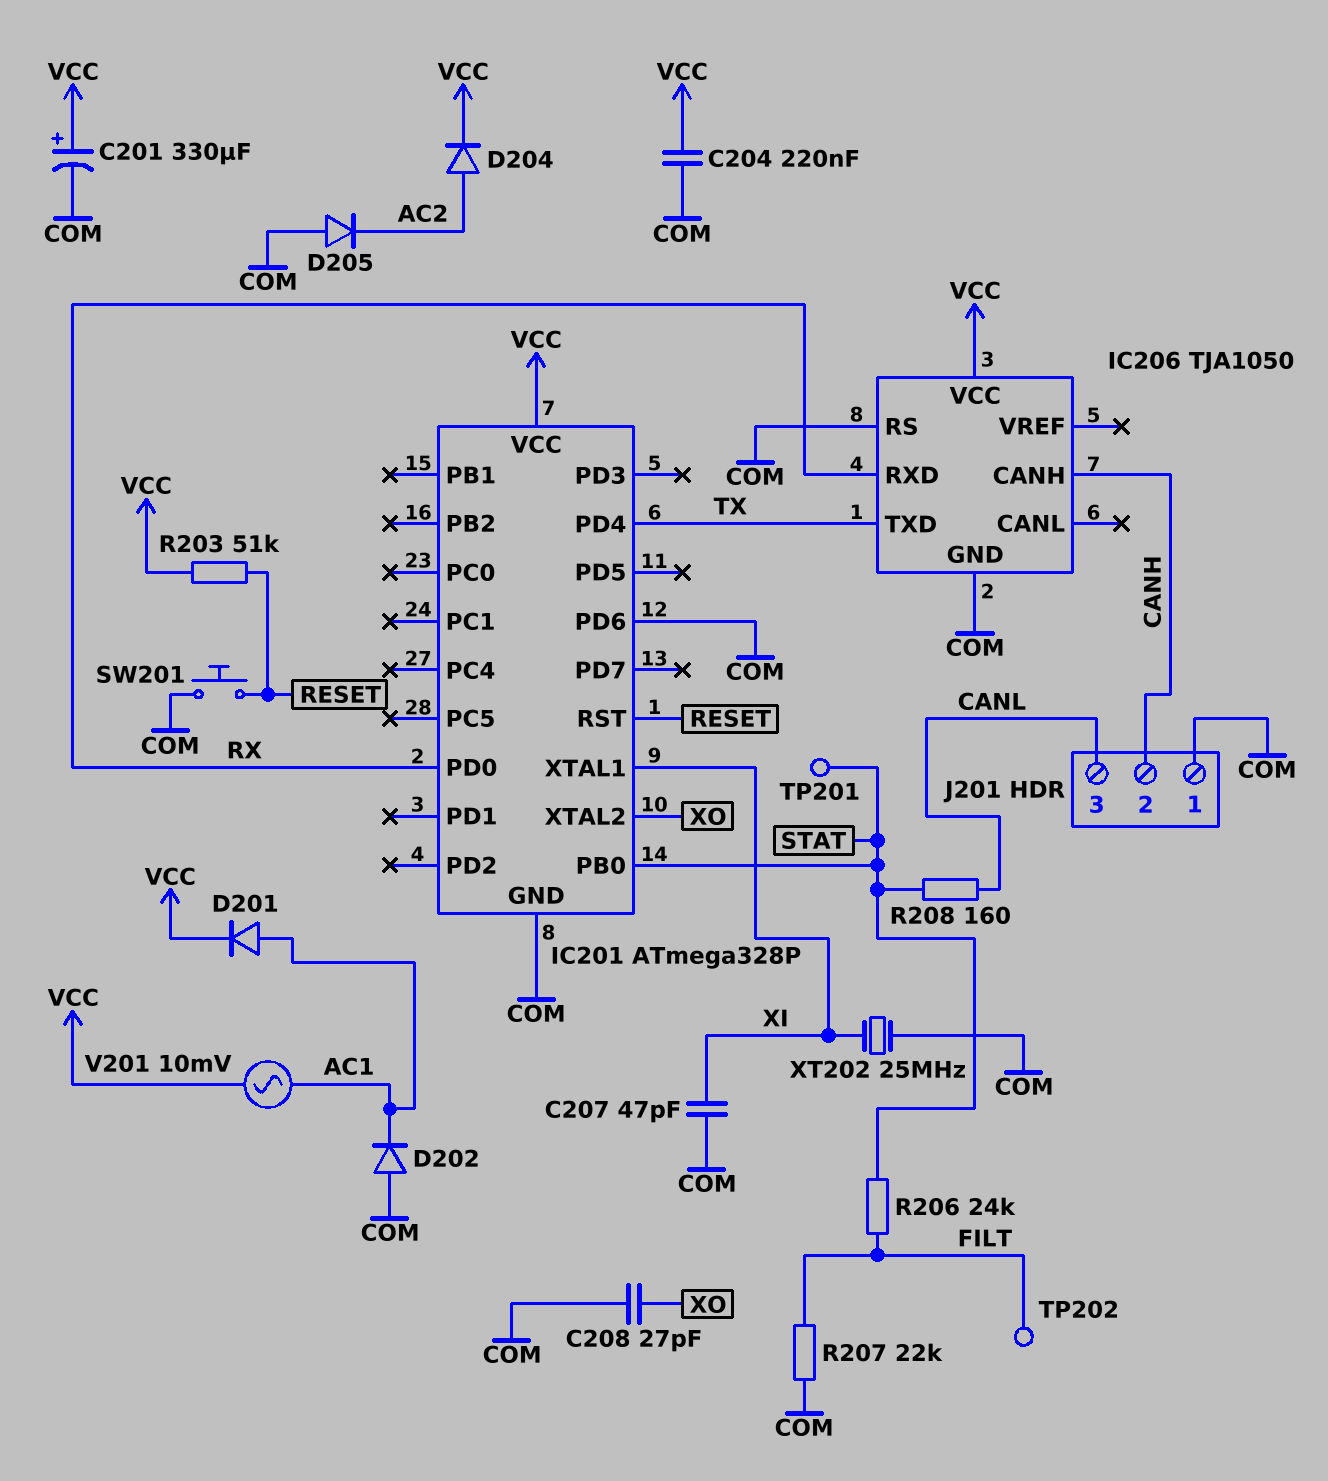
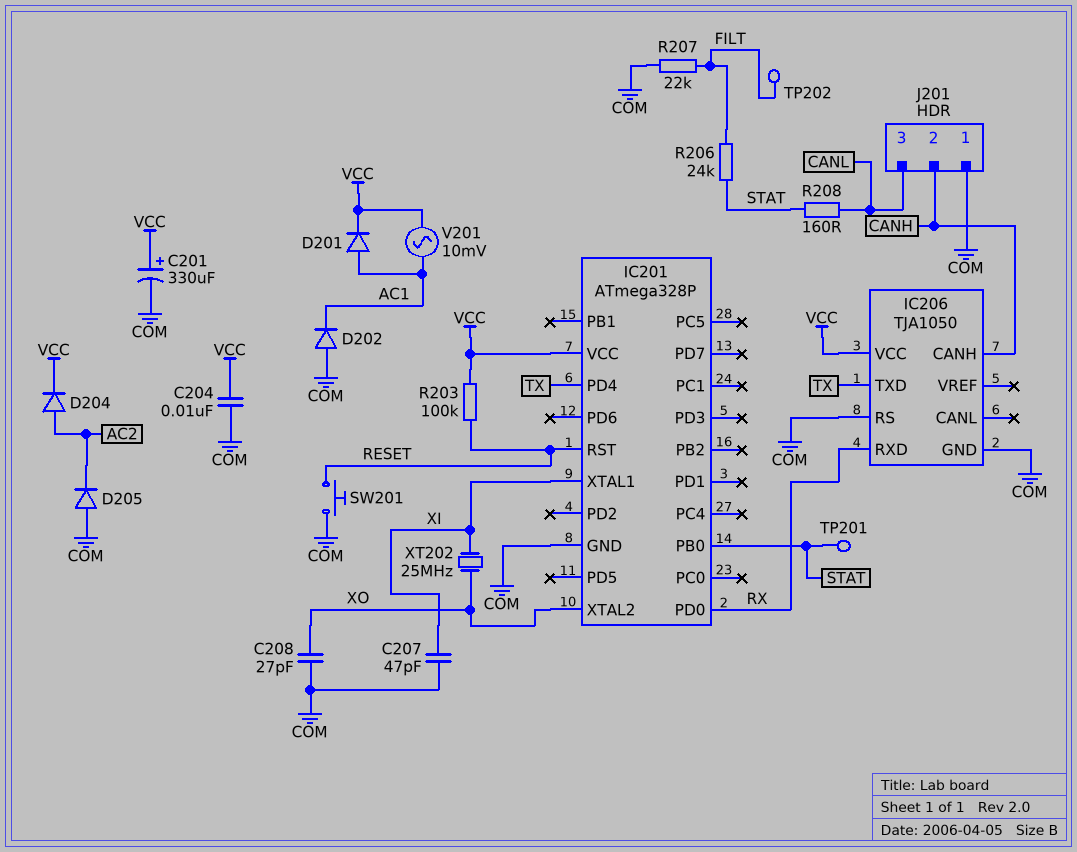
C204: 220nF (COM, VCC) -> 10nF (COM, VCC)
IC201 pin PD6: COM -> none
R203: 51k (RESET, VCC) -> 100k (RESET, VCC)
XT202: 25MHz (COM, XI) -> 25MHz (XI, XO)

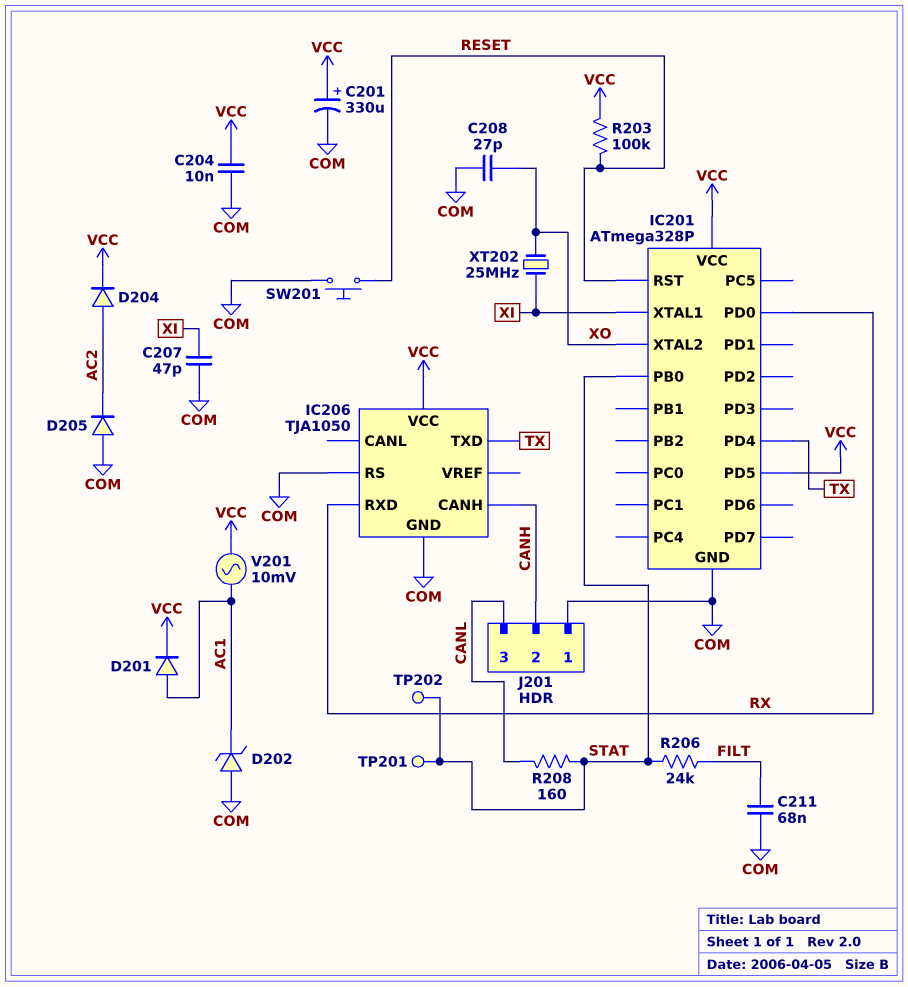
C211: none -> 68nF (COM, FILT)
D202: diode (A COM, K AC1) -> zener (A COM, K AC1)
IC201 pin PD5: none -> VCC
R207: 22k (COM, FILT) -> none
TP202: test point (FILT) -> test point (STAT)

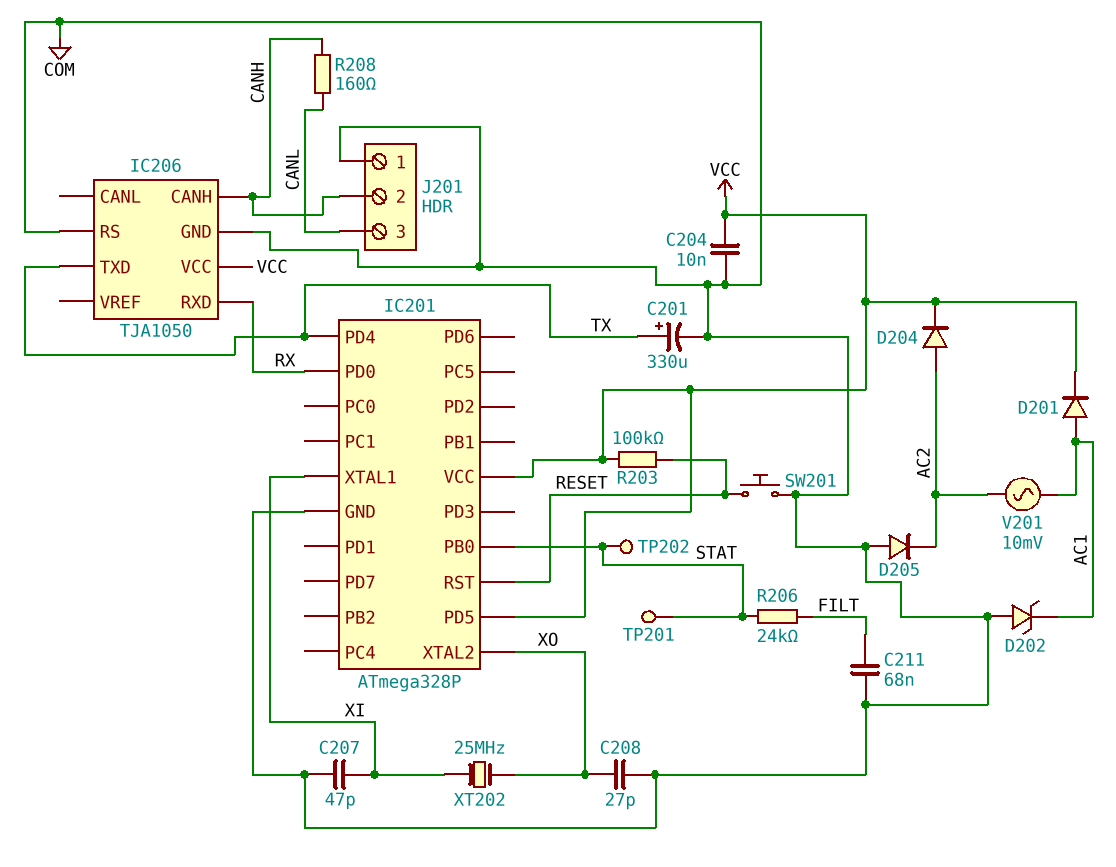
C201: 330uF (plus VCC, minus COM) -> 330uF (plus TX, minus COM)
R208: 160 (CANL, STAT) -> 160 (CANH, CANL)
V201: AC 10mV (AC1, VCC) -> AC 10mV (AC1, AC2)

